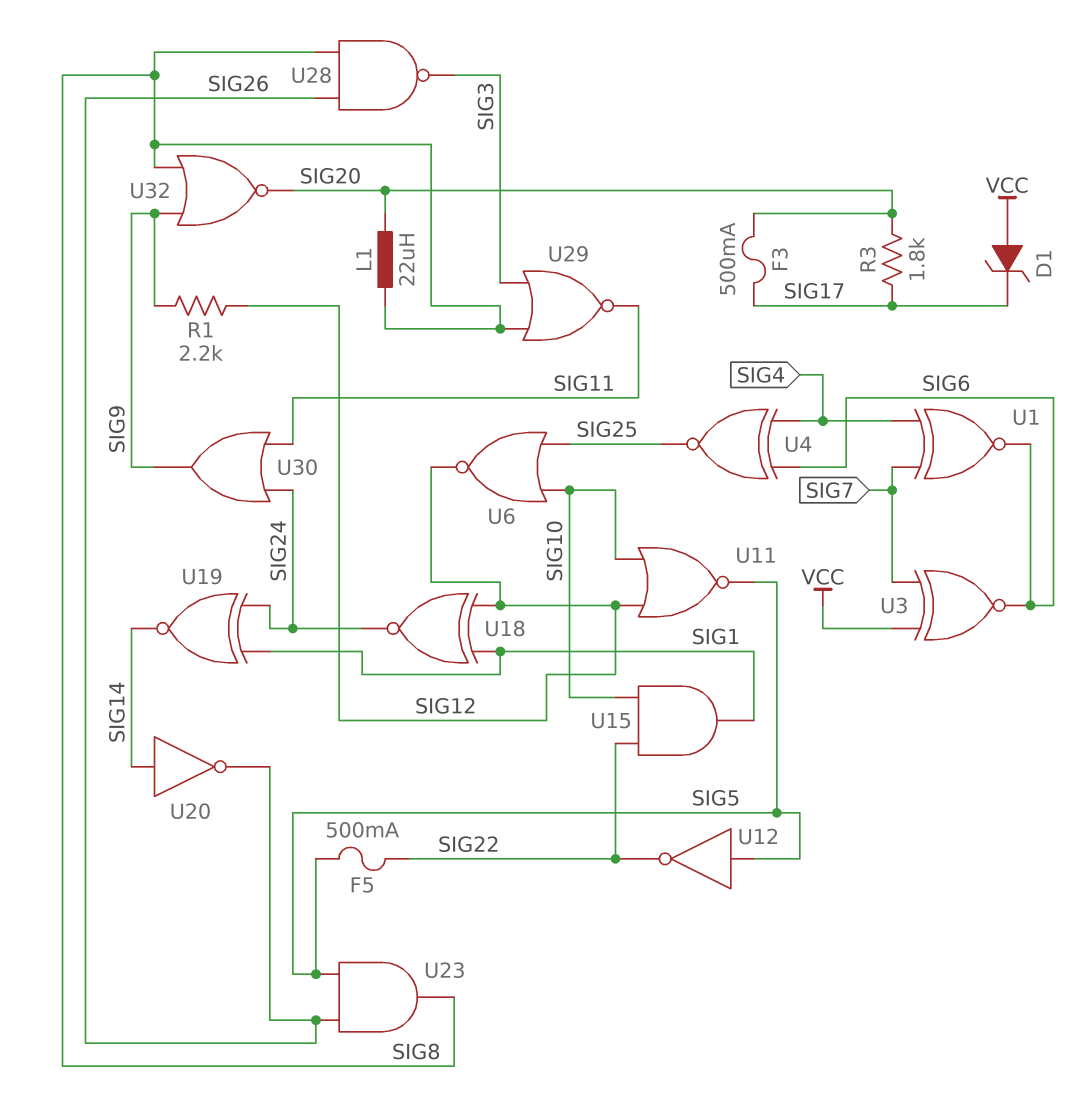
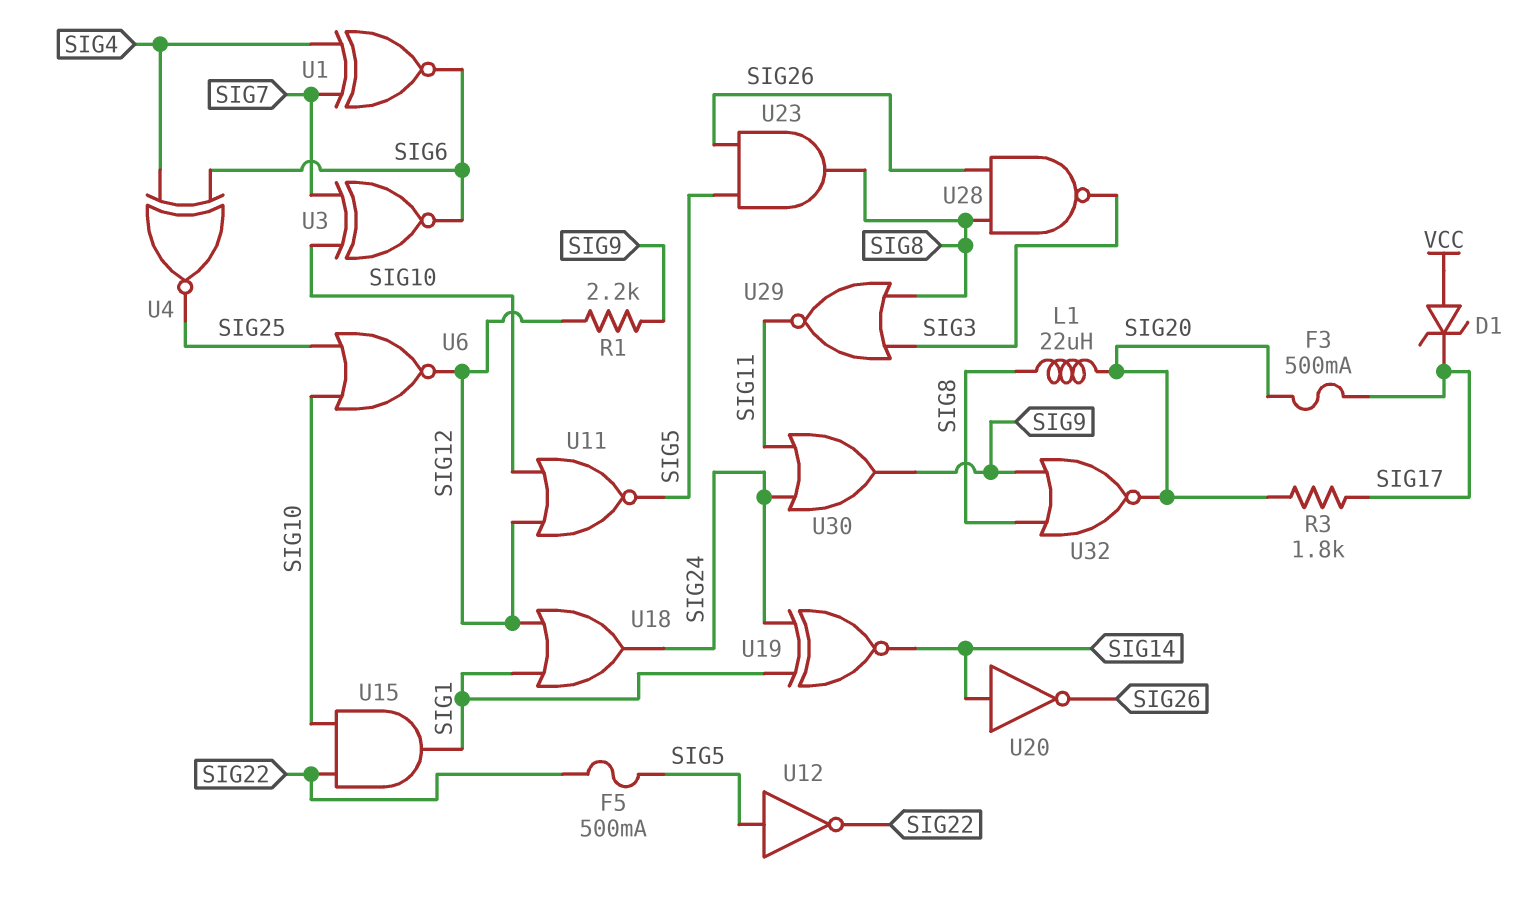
U3: XNOR (in SIG7, in VCC, out SIG6) -> XNOR (in SIG7, in SIG10, out SIG6)
U18: XNOR (in SIG1, in SIG12, out SIG24) -> OR (in SIG1, in SIG12, out SIG24)

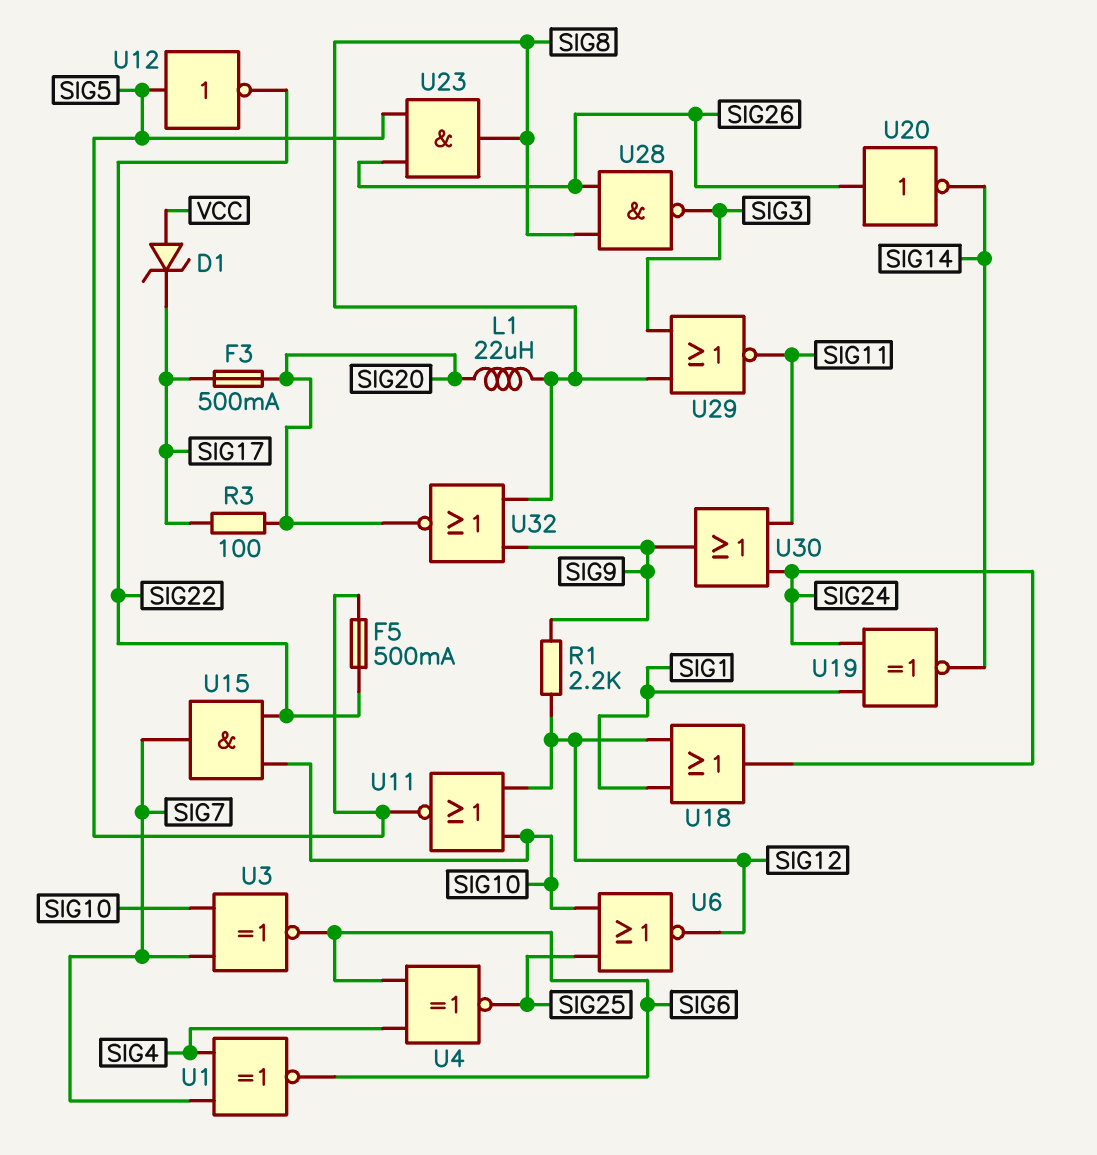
R3: 1.8k (SIG17, SIG20) -> 100 (SIG17, SIG20)
U15: AND (in SIG10, in SIG22, out SIG1) -> AND (in SIG10, in SIG22, out SIG7)
U20: NOT (in SIG14, out SIG26) -> NOT (in SIG26, out SIG14)

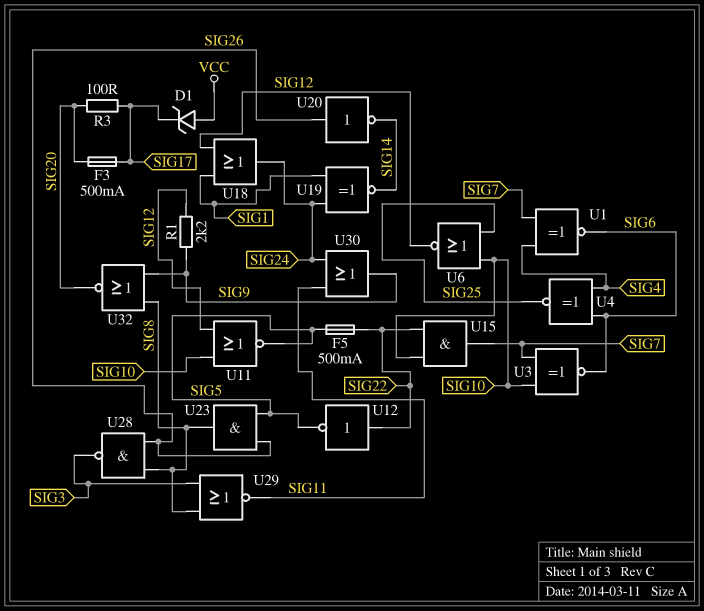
L1: 22uH (SIG8, SIG20) -> none
U12: NOT (in SIG5, out SIG22) -> NOT (in SIG22, out SIG5)

